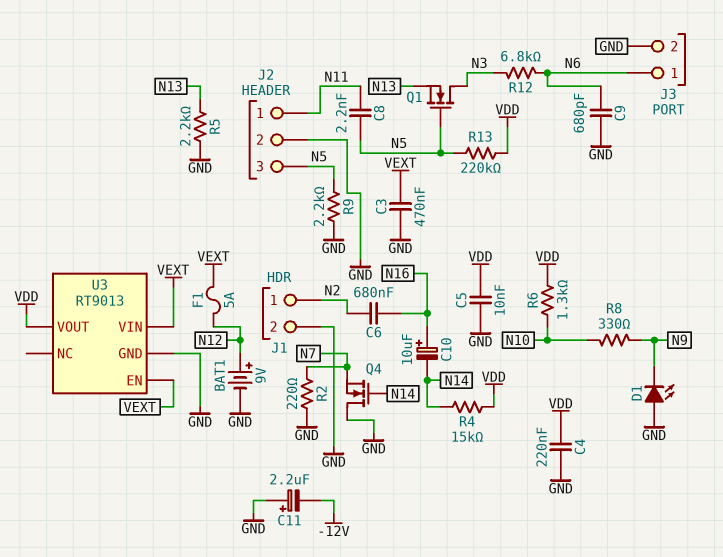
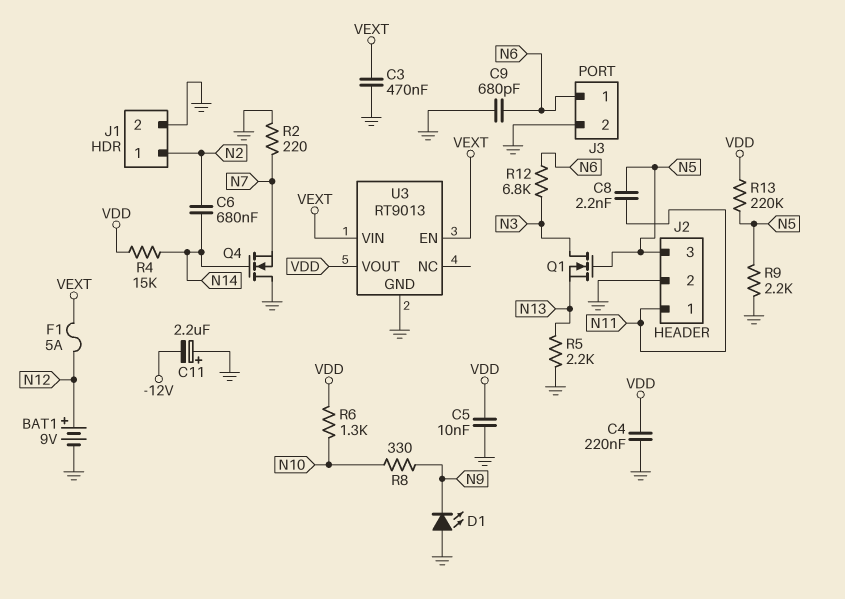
C6: 680nF (N2, N16) -> 680nF (N2, N14)
C10: 10uF (plus N16, minus N14) -> none

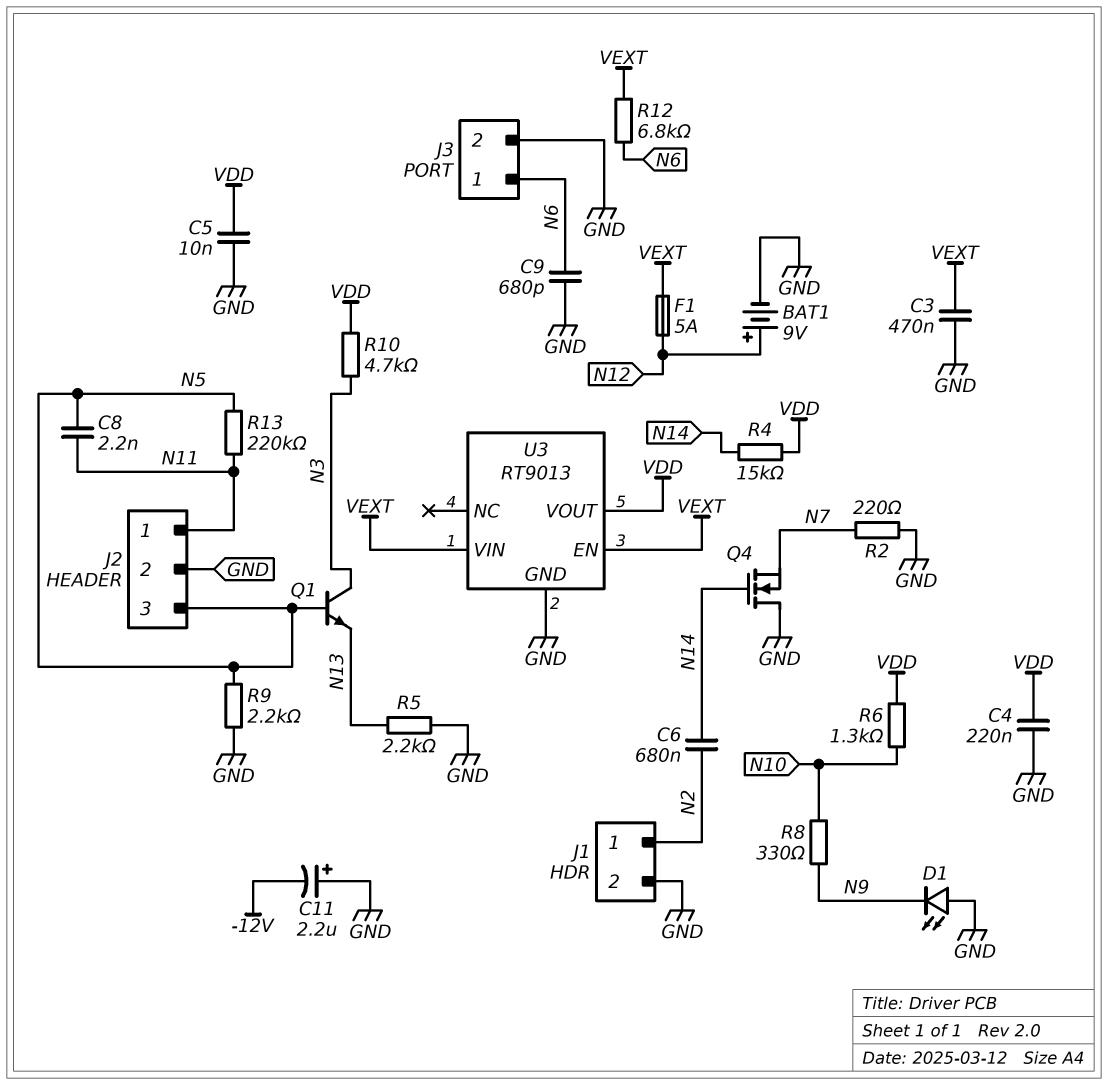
Q1: NMOS (G N5, D N3, S N13) -> NPN (B N5, C N3, E N13)
R10: none -> 4.7k (N3, VDD)
R12: 6.8k (N3, N6) -> 6.8k (N6, VEXT)
R13: 220k (N5, VDD) -> 220k (N5, N11)

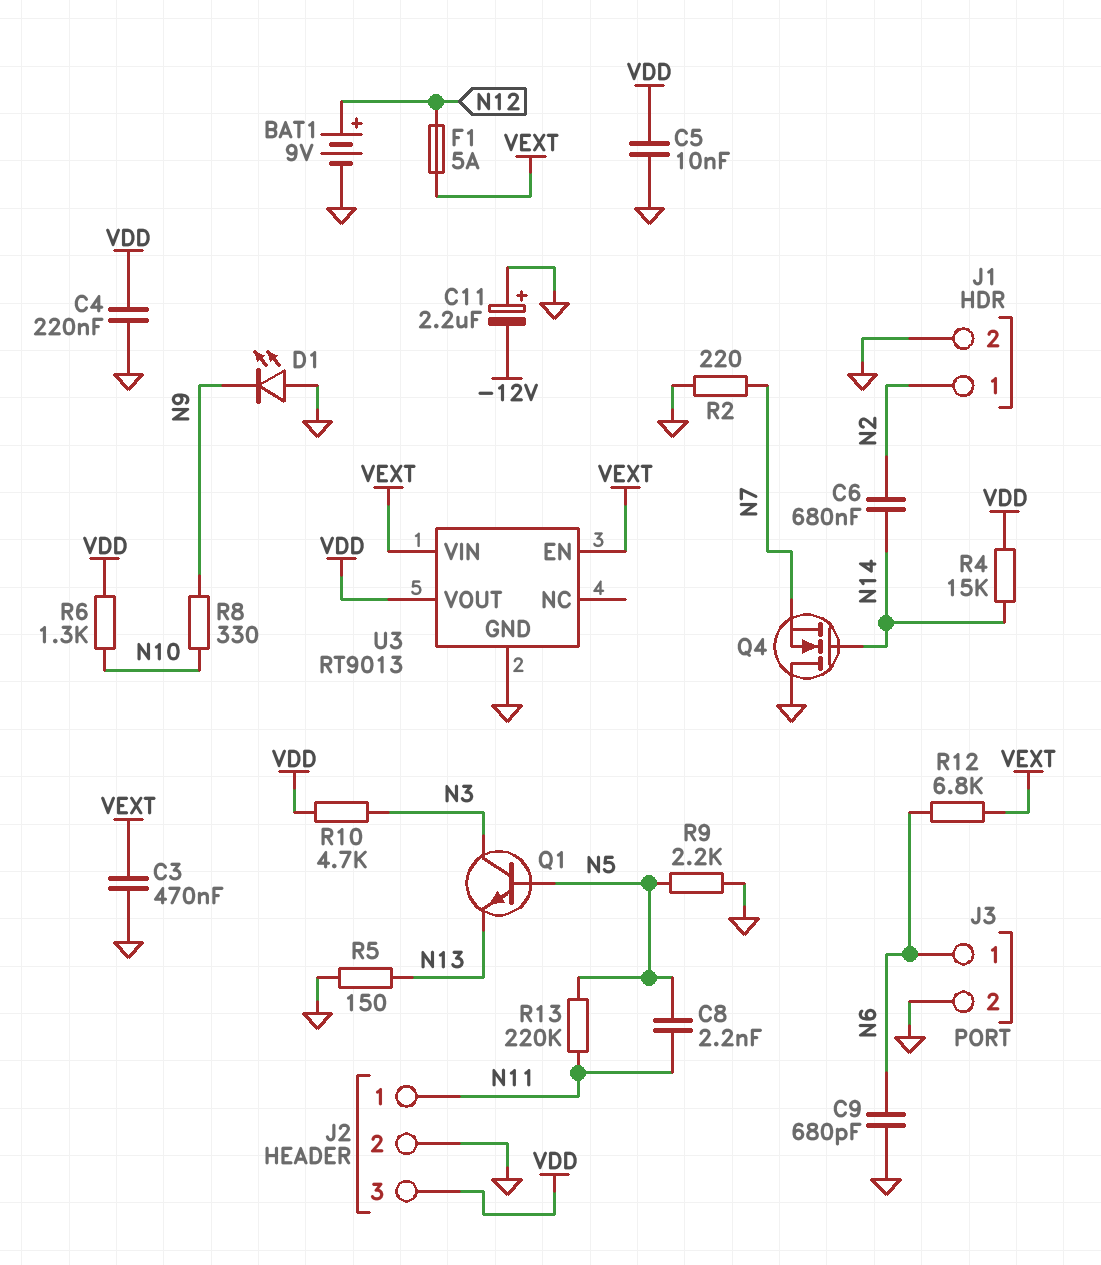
J2 pin 3: N5 -> VDD
R5: 2.2k (GND, N13) -> 150 (GND, N13)

